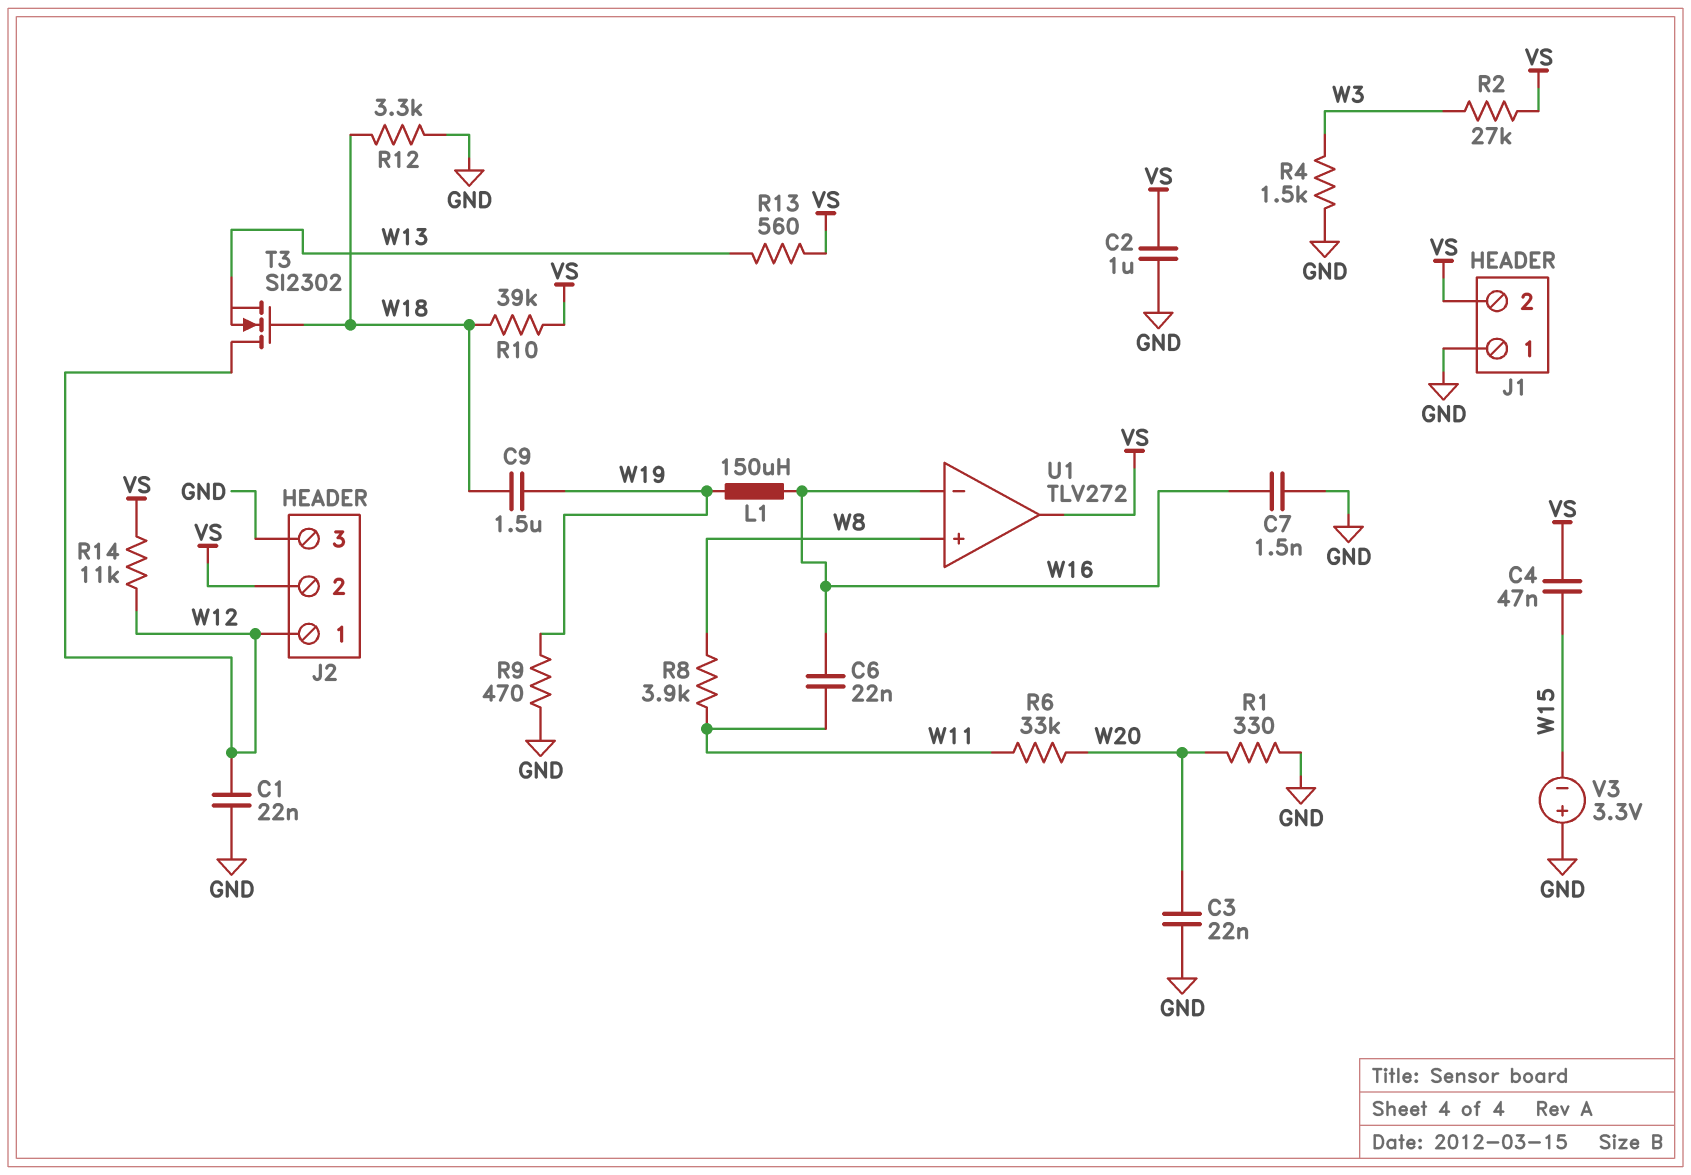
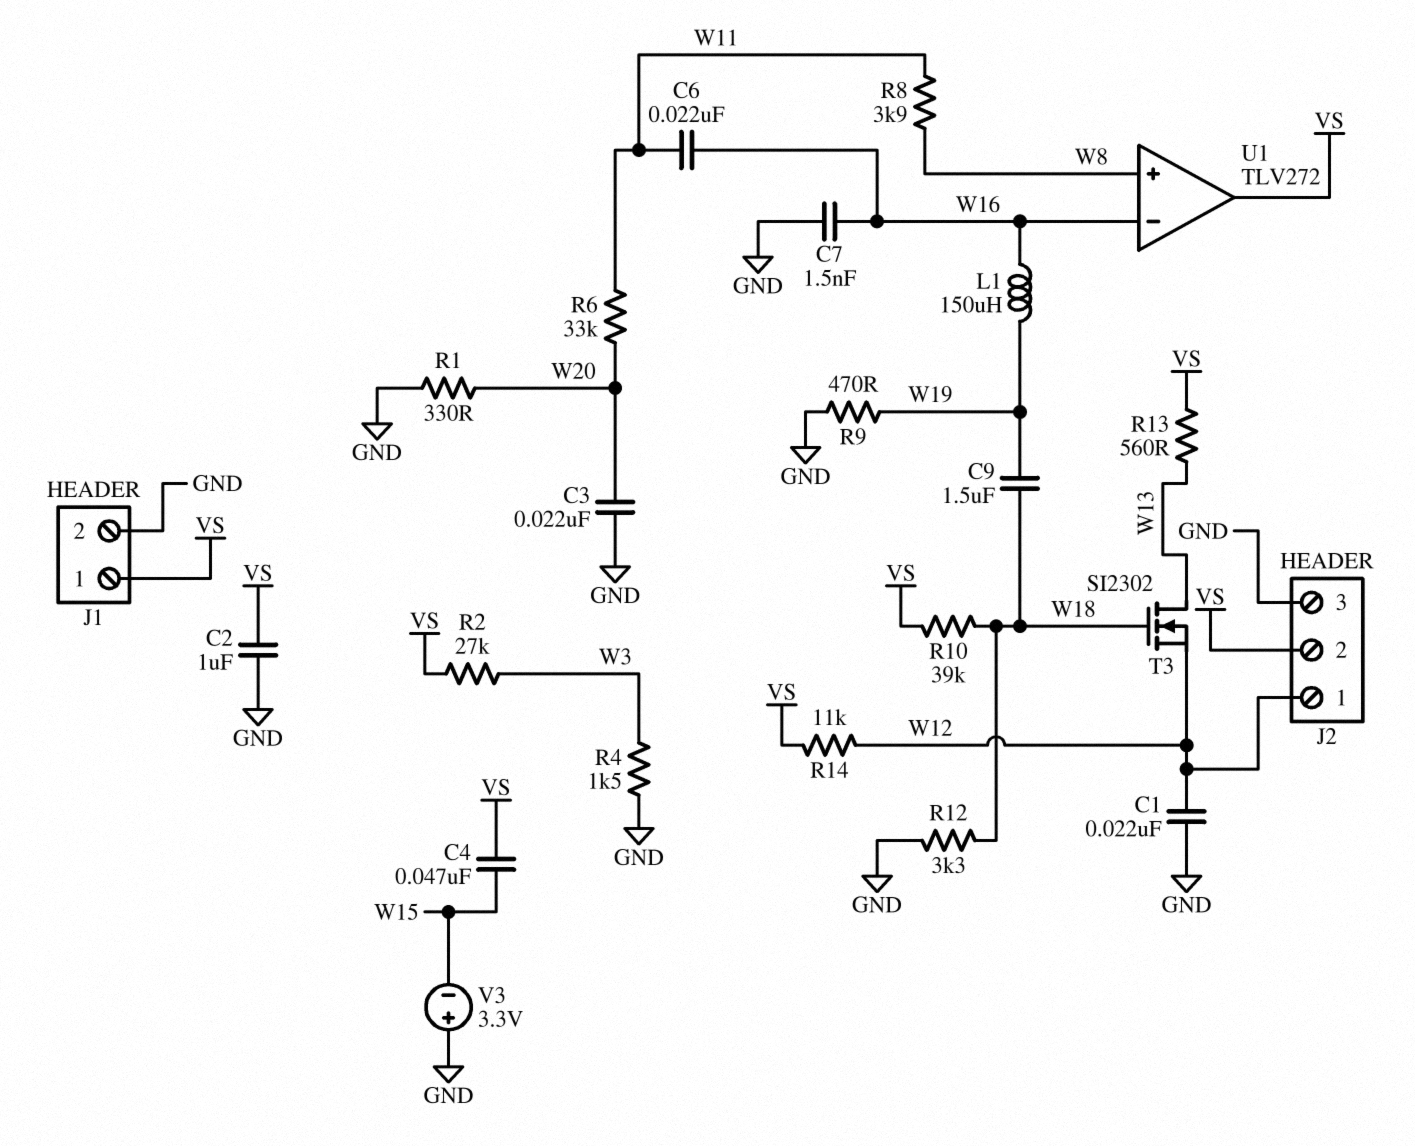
J1 pin 1: GND -> VS
J1 pin 2: VS -> GND
T3: NMOS SI2302 (G W18, D W12, S W13) -> NMOS SI2302 (G W18, D W13, S W12)

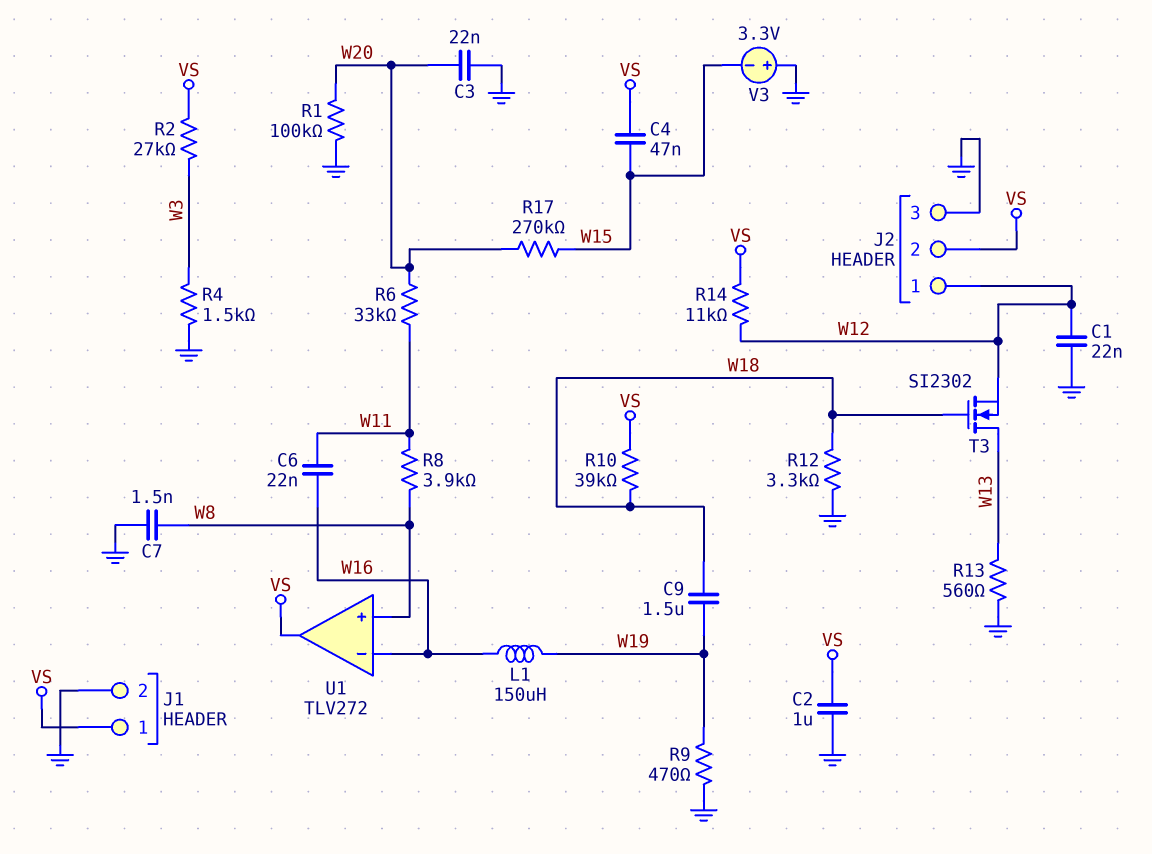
C7: 1.5nF (GND, W16) -> 1.5nF (GND, W8)
R1: 330 (GND, W20) -> 100k (GND, W20)
R13: 560 (VS, W13) -> 560 (GND, W13)
R17: none -> 270k (W15, W20)

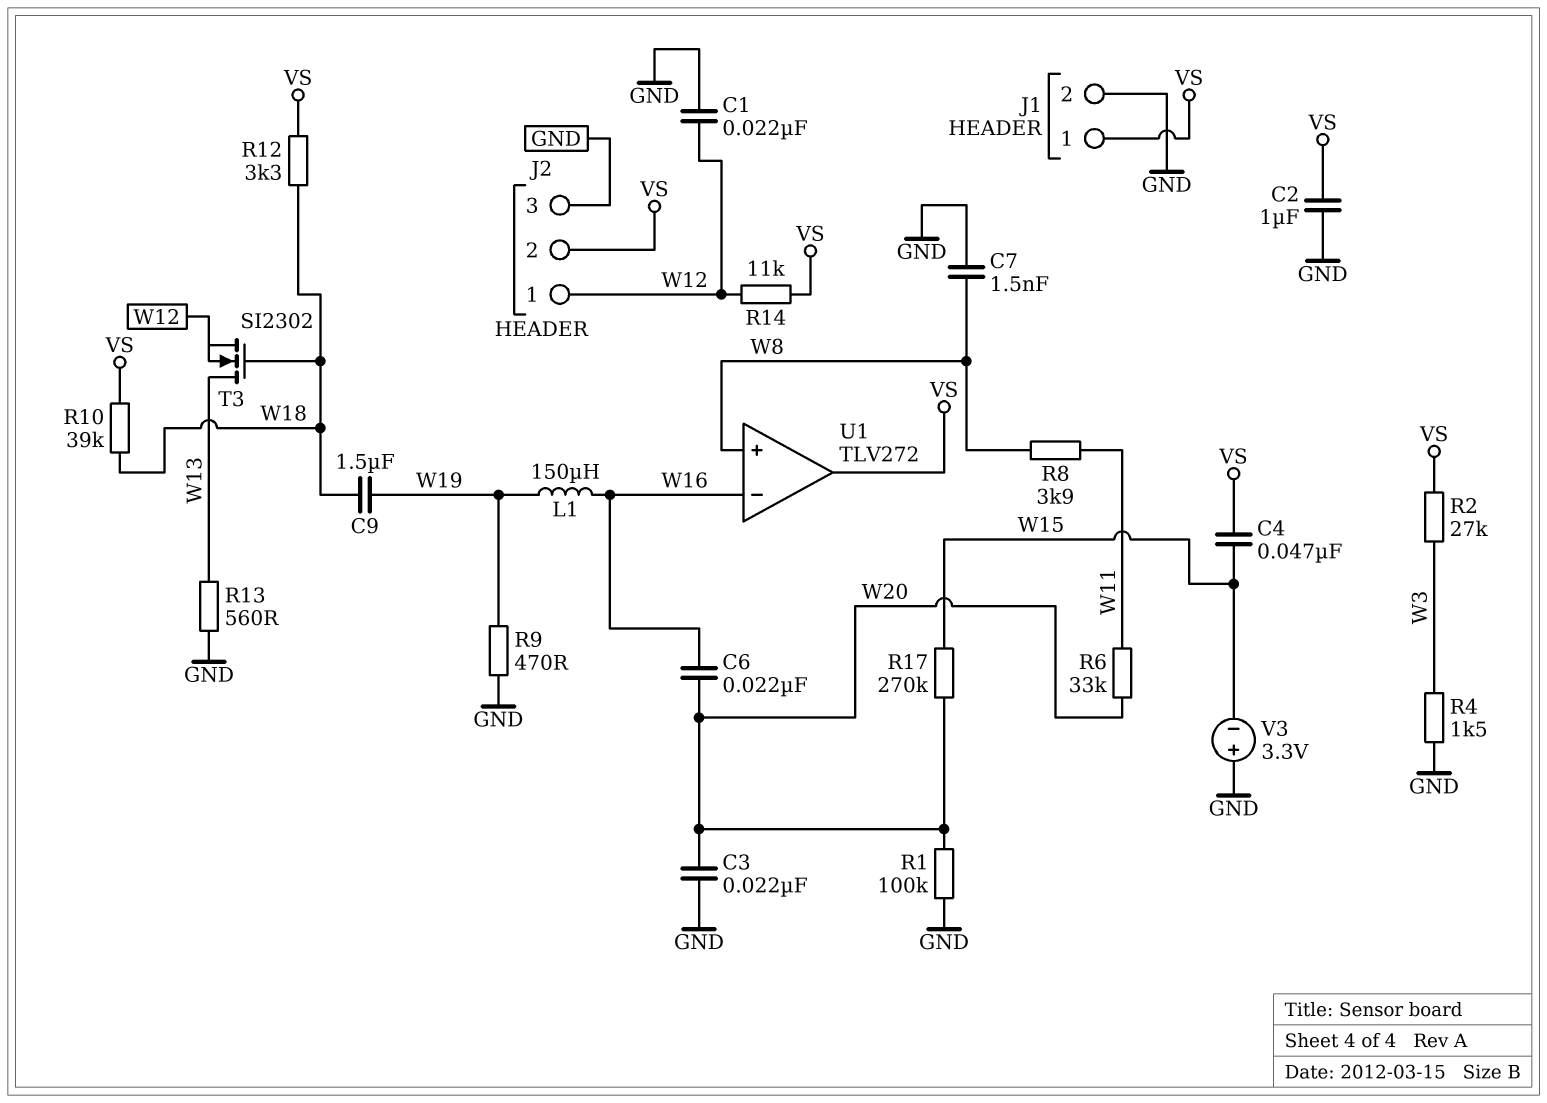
C6: 22nF (W11, W16) -> 22nF (W16, W20)
R12: 3.3k (GND, W18) -> 3.3k (VS, W18)

